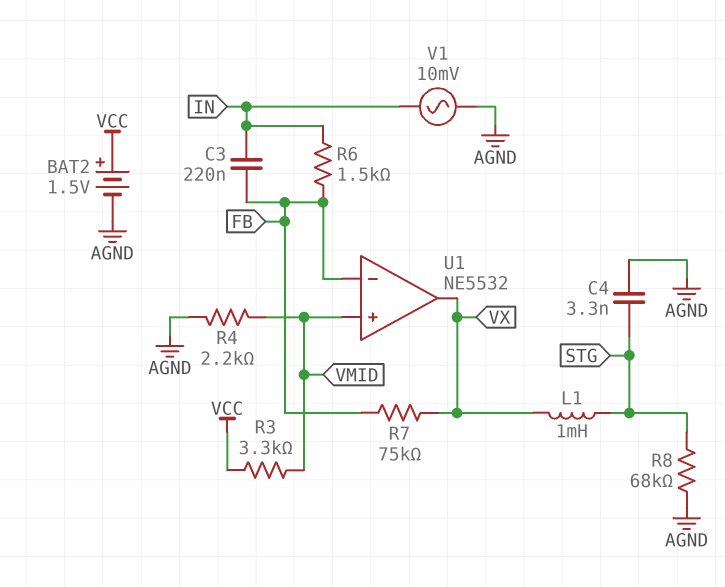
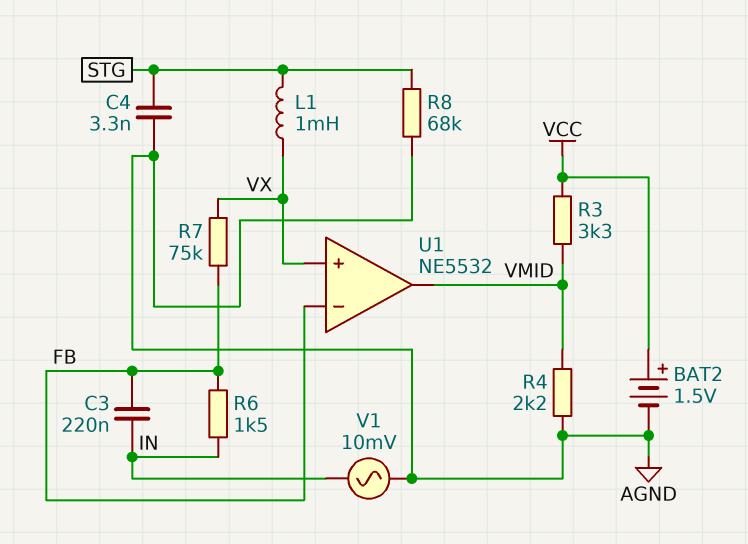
U1 pin in+: VMID -> VX
U1 pin out: VX -> VMID

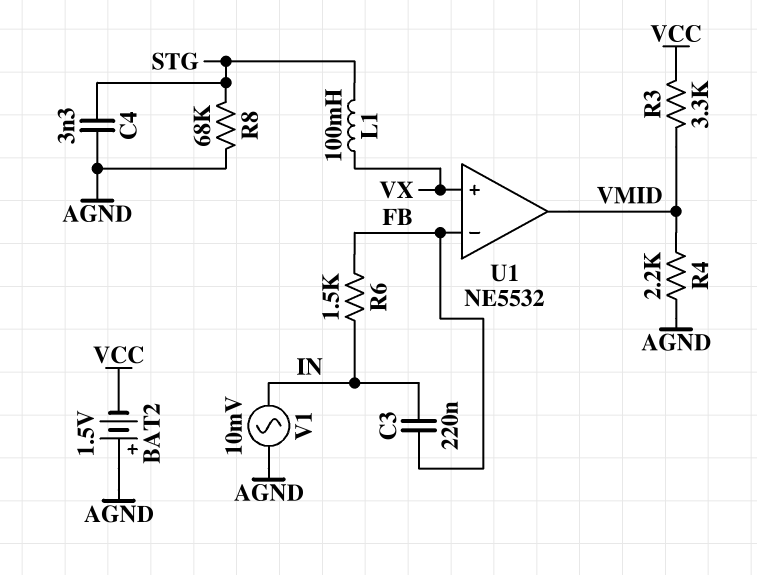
BAT2: 1.5V (plus VCC, minus AGND) -> 1.5V (plus AGND, minus VCC)
L1: 1mH (STG, VX) -> 100mH (STG, VX)
R7: 75k (FB, VX) -> none

